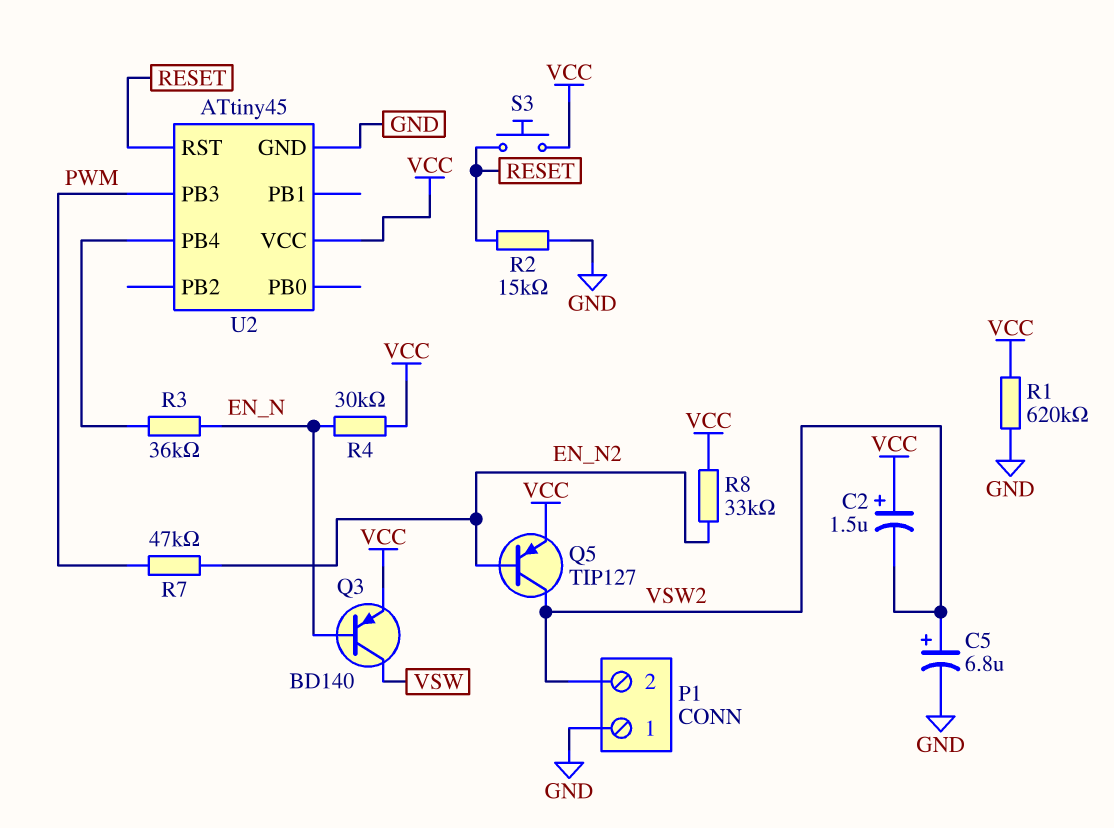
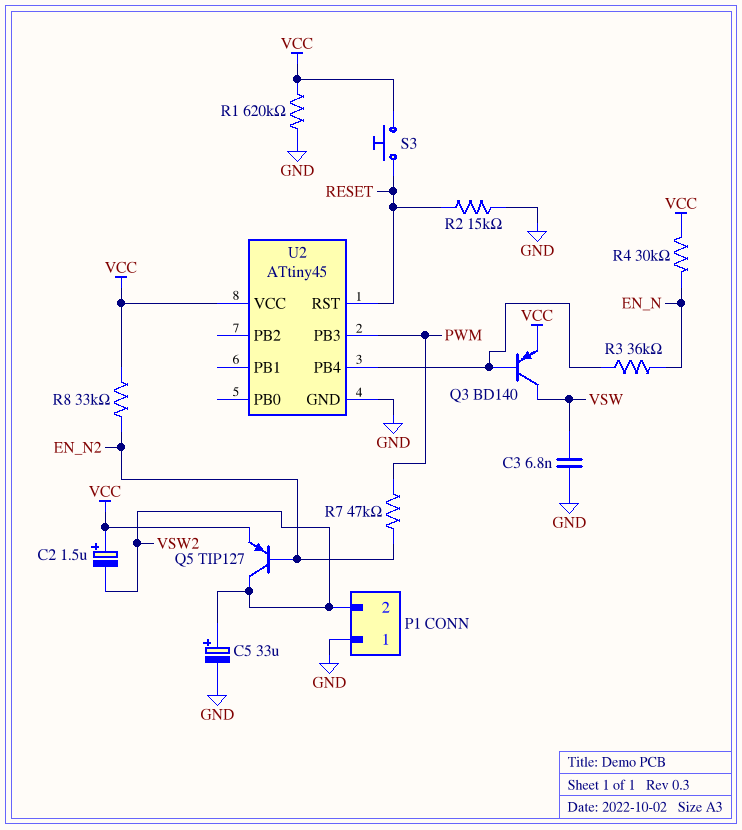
C3: none -> 6.8nF (GND, VSW)
C5: 6.8uF (plus VSW2, minus GND) -> 33uF (plus VSW2, minus GND)
Q3: PNP BD140 (B EN_N, C VSW, E VCC) -> PNP BD140 (B U2/PB4, C VSW, E VCC)

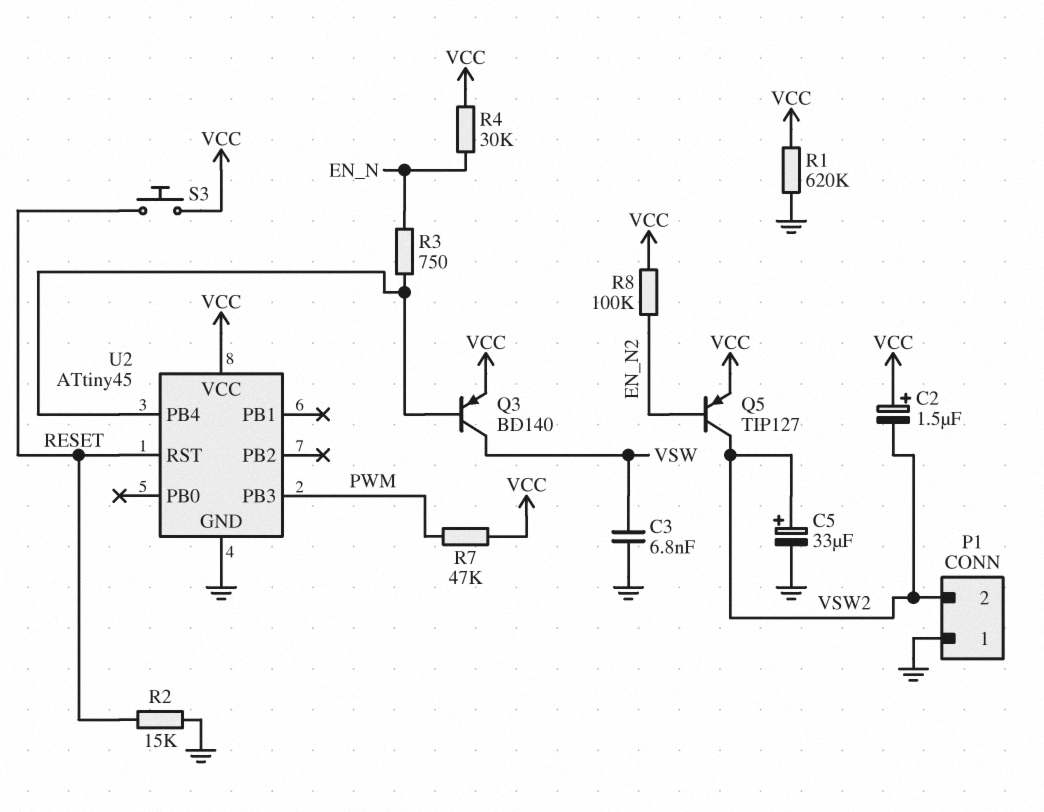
R3: 36k (EN_N, U2/PB4) -> 750 (EN_N, U2/PB4)
R7: 47k (EN_N2, PWM) -> 47k (PWM, VCC)
R8: 33k (EN_N2, VCC) -> 100k (EN_N2, VCC)

